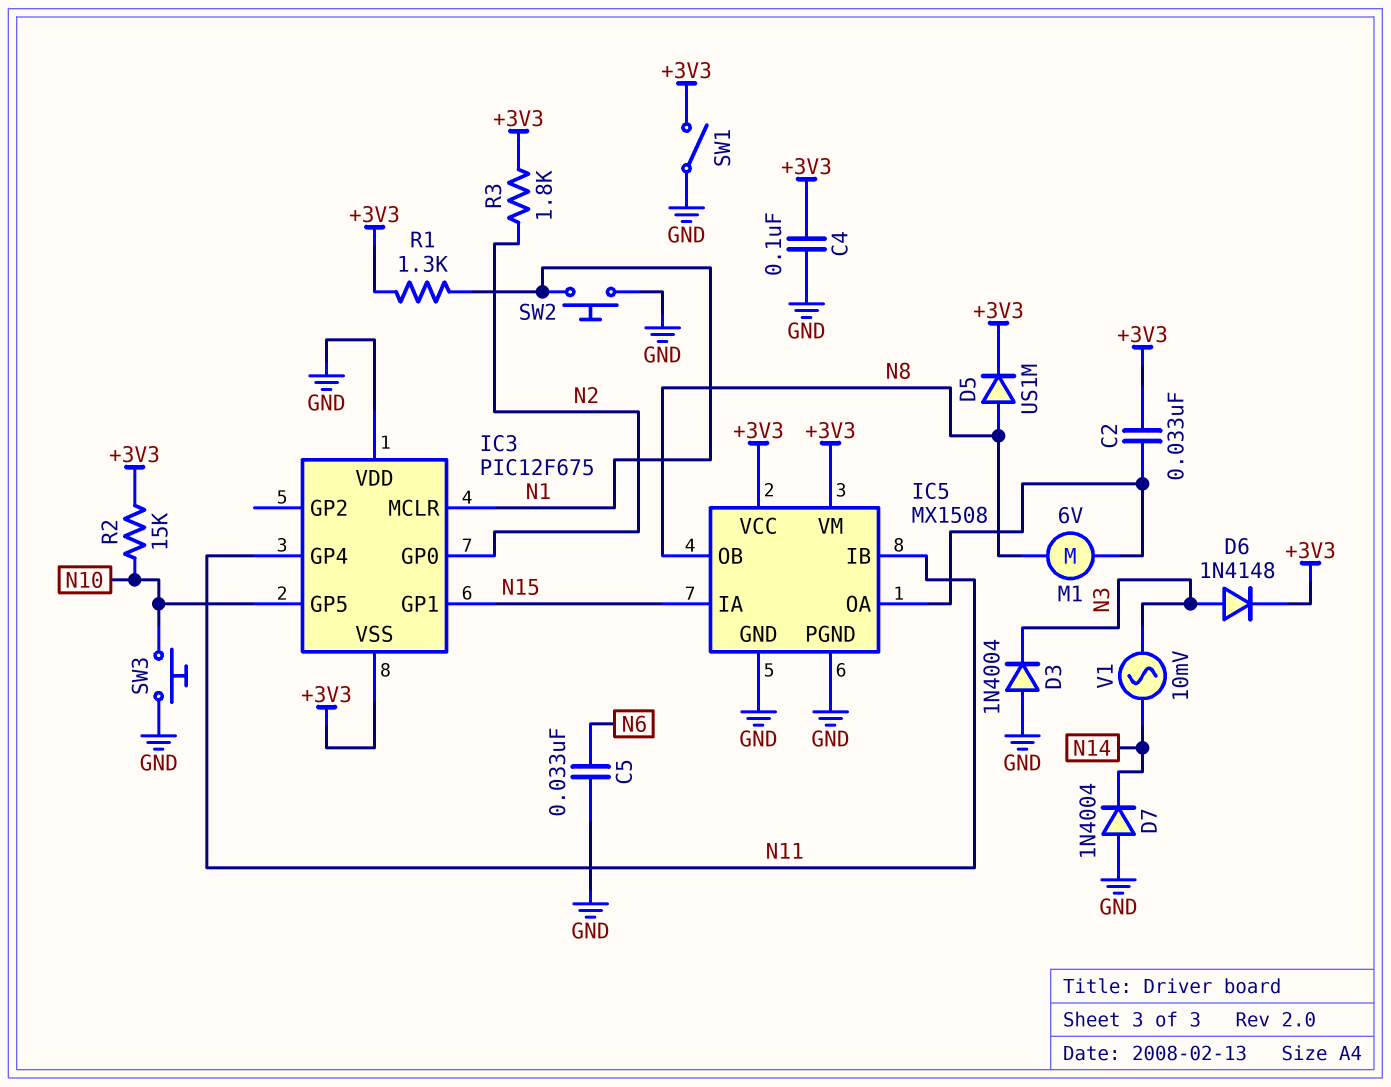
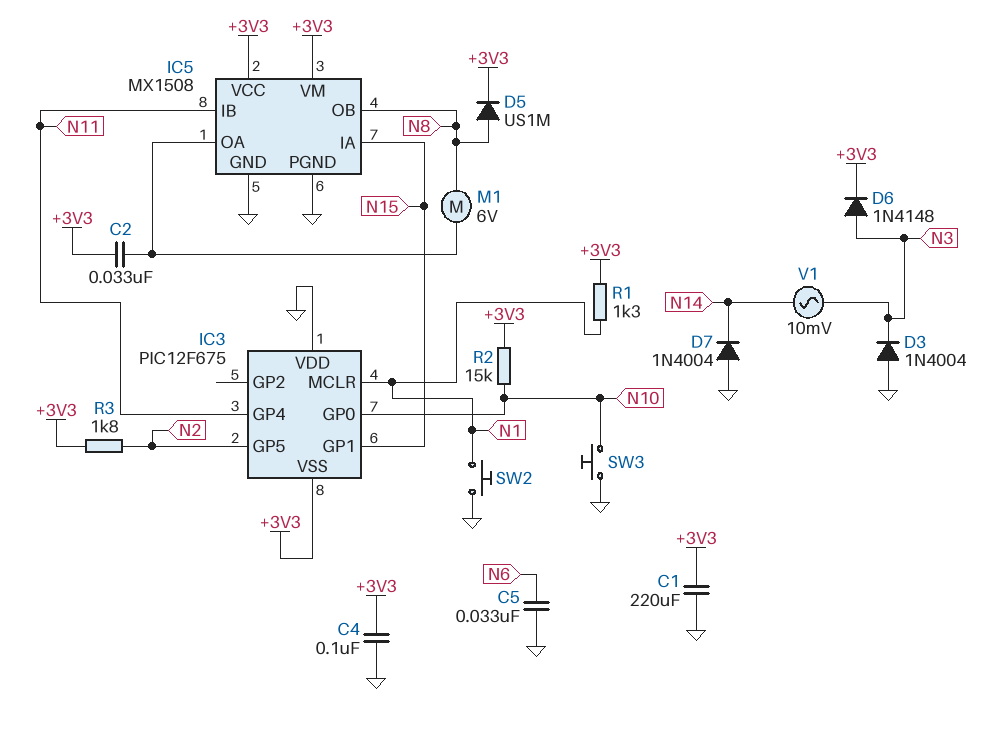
C1: none -> 220uF (+3V3, GND)
IC3 pin GP0: N2 -> N10
IC3 pin GP5: N10 -> N2
SW1: switch (+3V3, GND) -> none

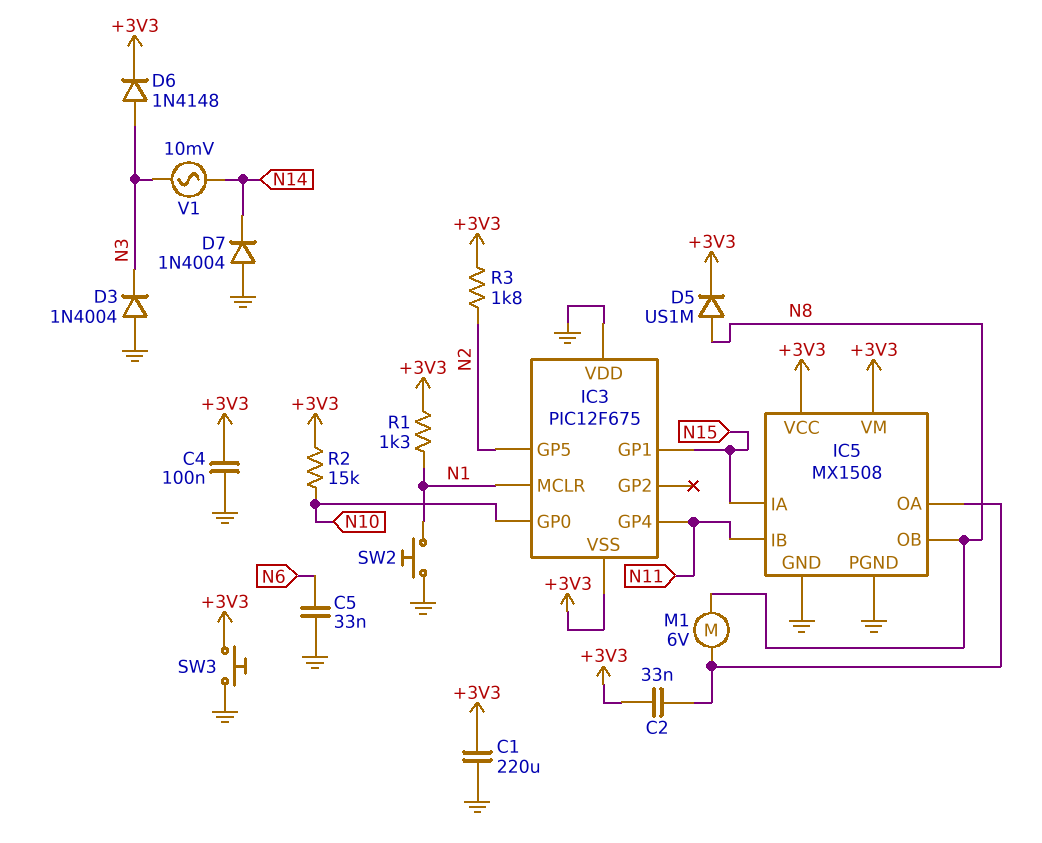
SW3: button (GND, N10) -> button (+3V3, GND)

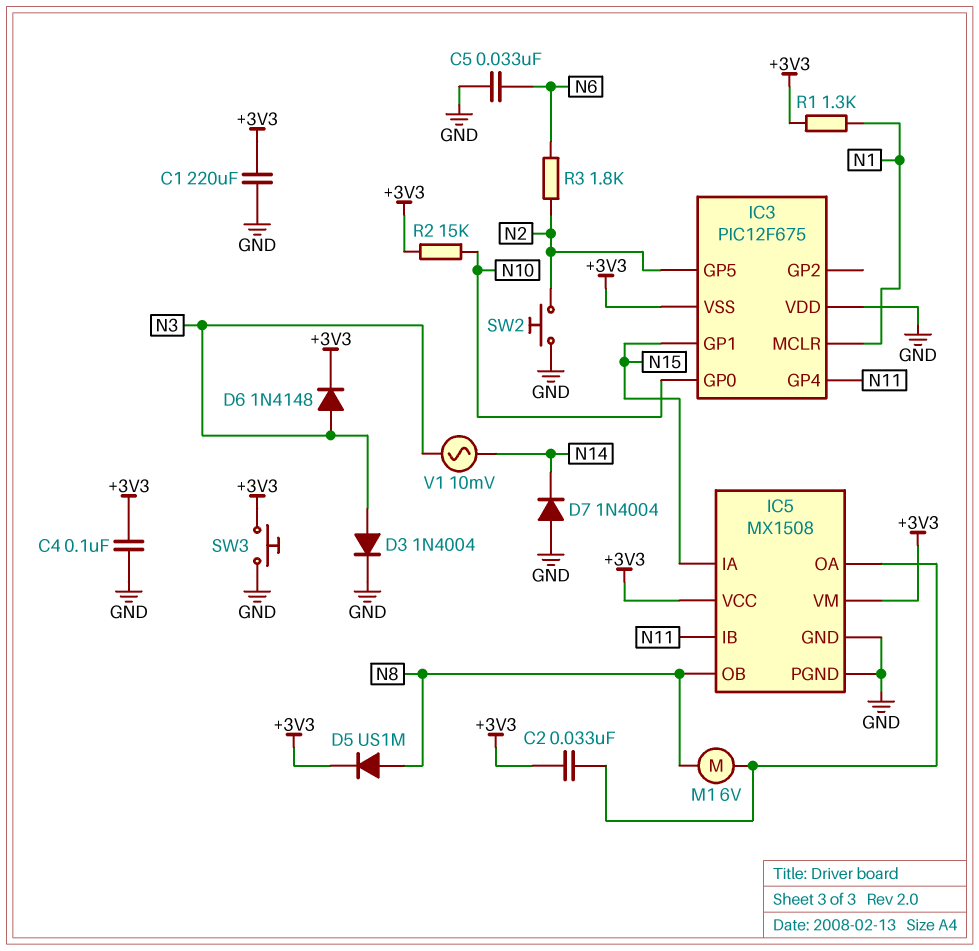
D3: diode 1N4004 (A GND, K N3) -> diode 1N4004 (A N3, K GND)
R3: 1.8k (+3V3, N2) -> 1.8k (N2, N6)
SW2: button (GND, N1) -> button (GND, N2)

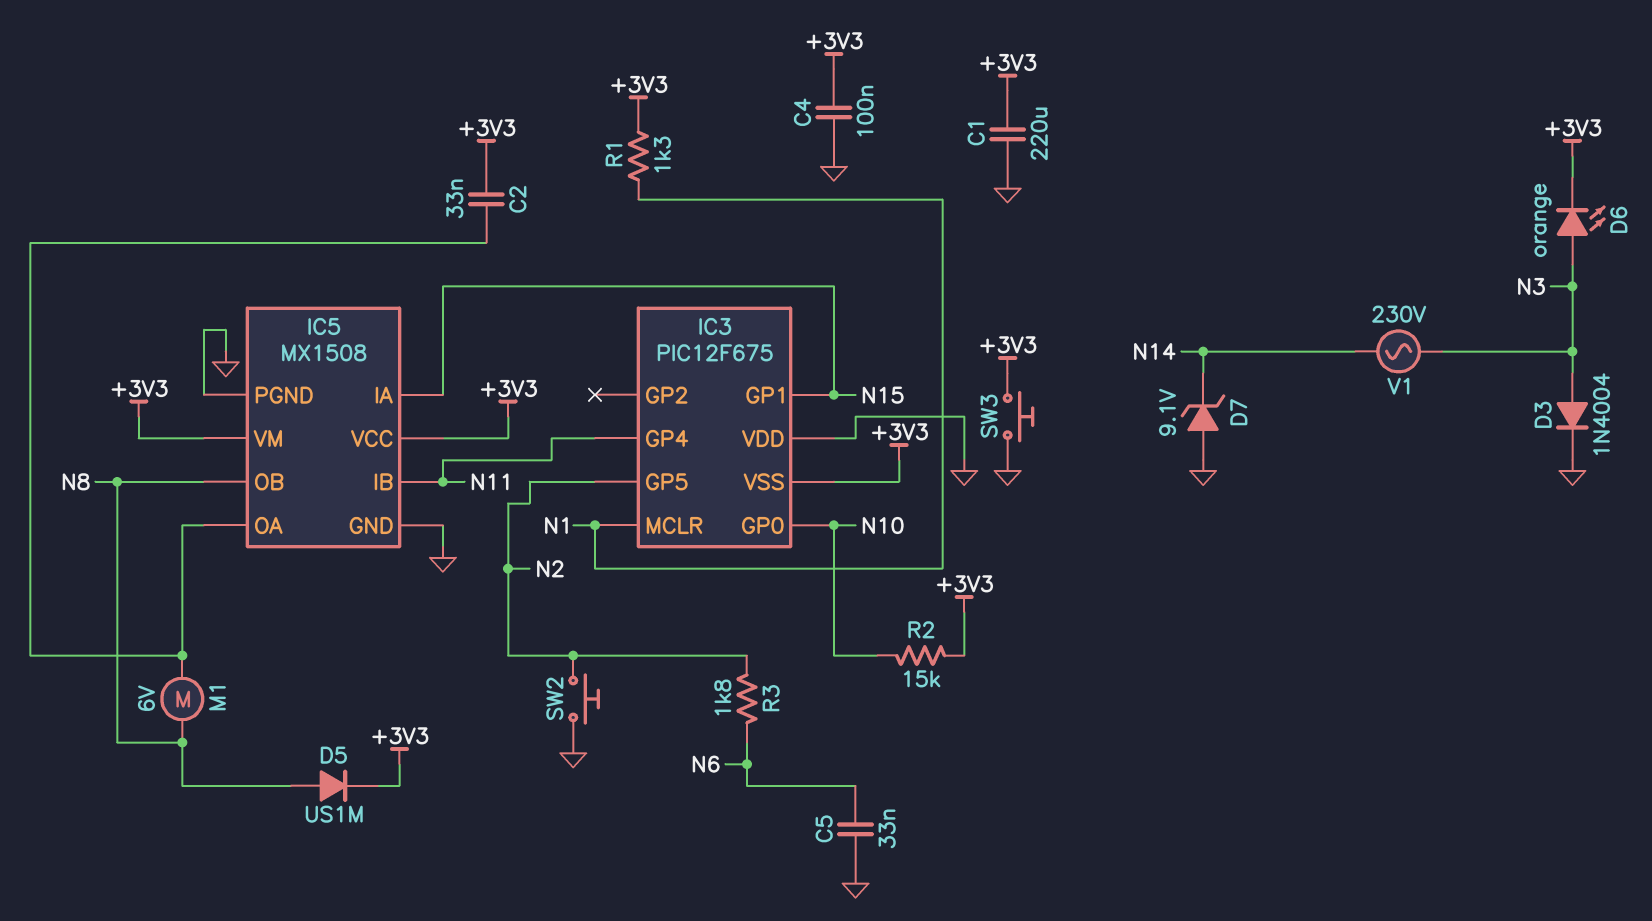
D6: diode 1N4148 (A N3, K +3V3) -> LED orange (A N3, K +3V3)
D7: diode 1N4004 (A GND, K N14) -> zener 9.1V (A GND, K N14)
V1: AC 10mV (N3, N14) -> AC 230V (N3, N14)

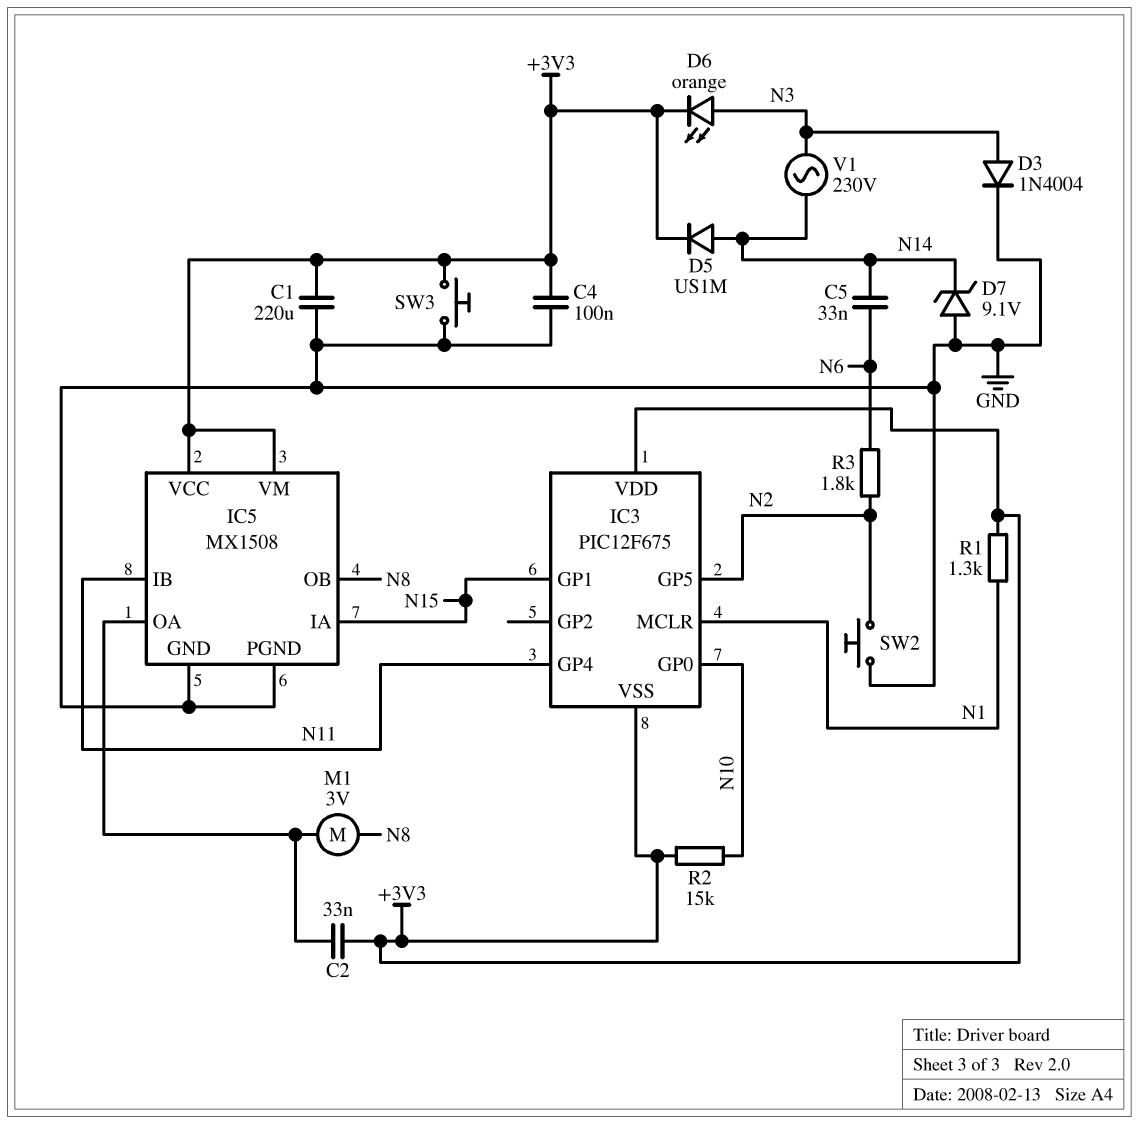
C5: 33nF (GND, N6) -> 33nF (N6, N14)
D5: diode US1M (A N8, K +3V3) -> diode US1M (A N14, K +3V3)
IC3 pin VDD: GND -> +3V3
M1: motor 6V (IC5/OA, N8) -> motor 3V (IC5/OA, N8)

